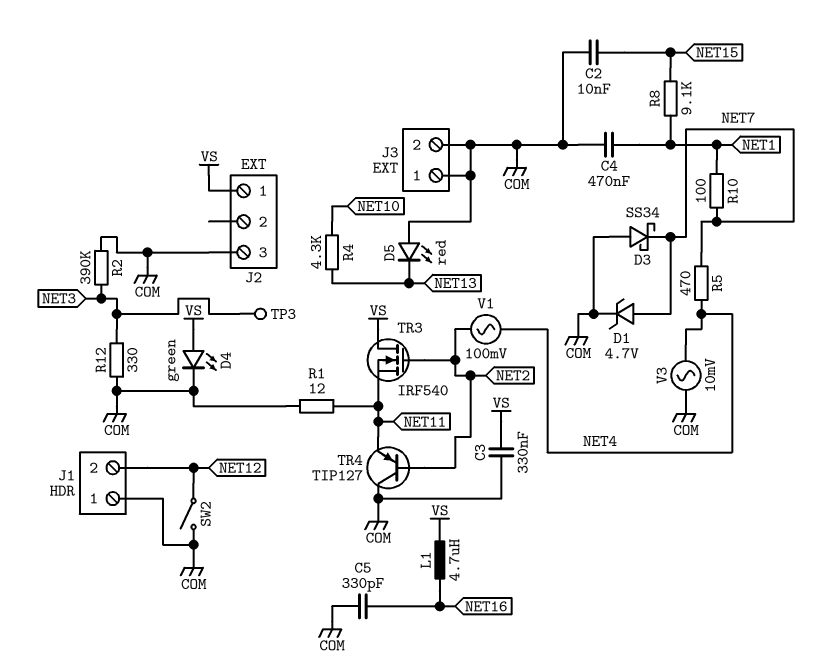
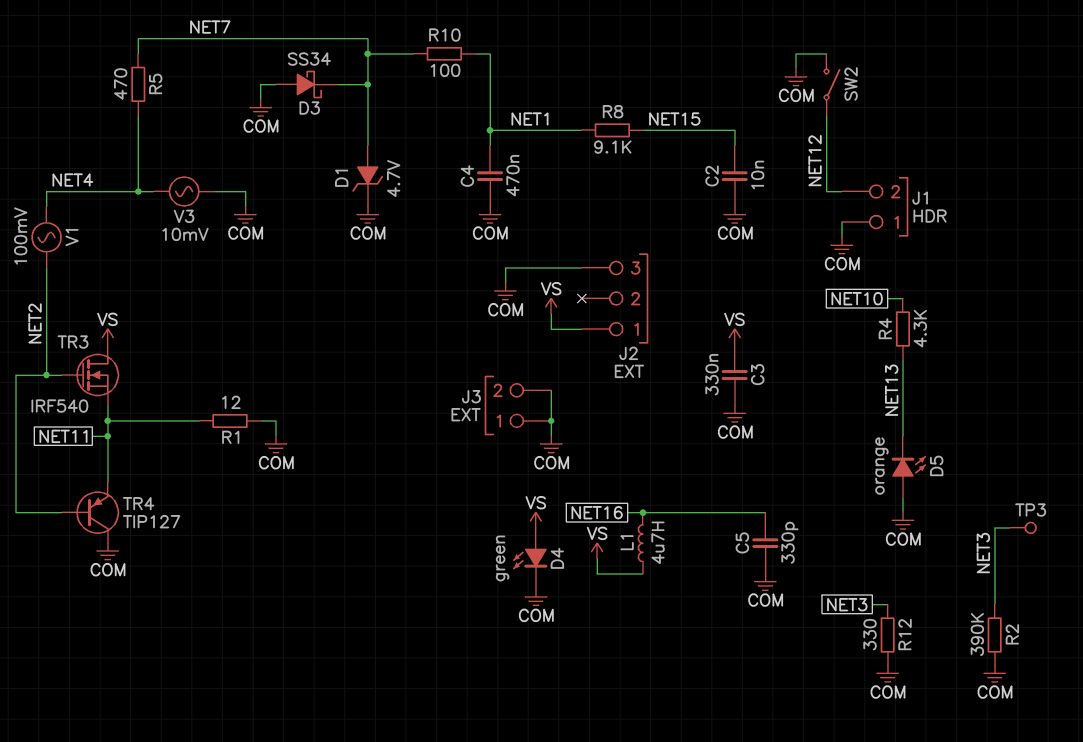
D5: LED red (A COM, K NET13) -> LED orange (A COM, K NET13)

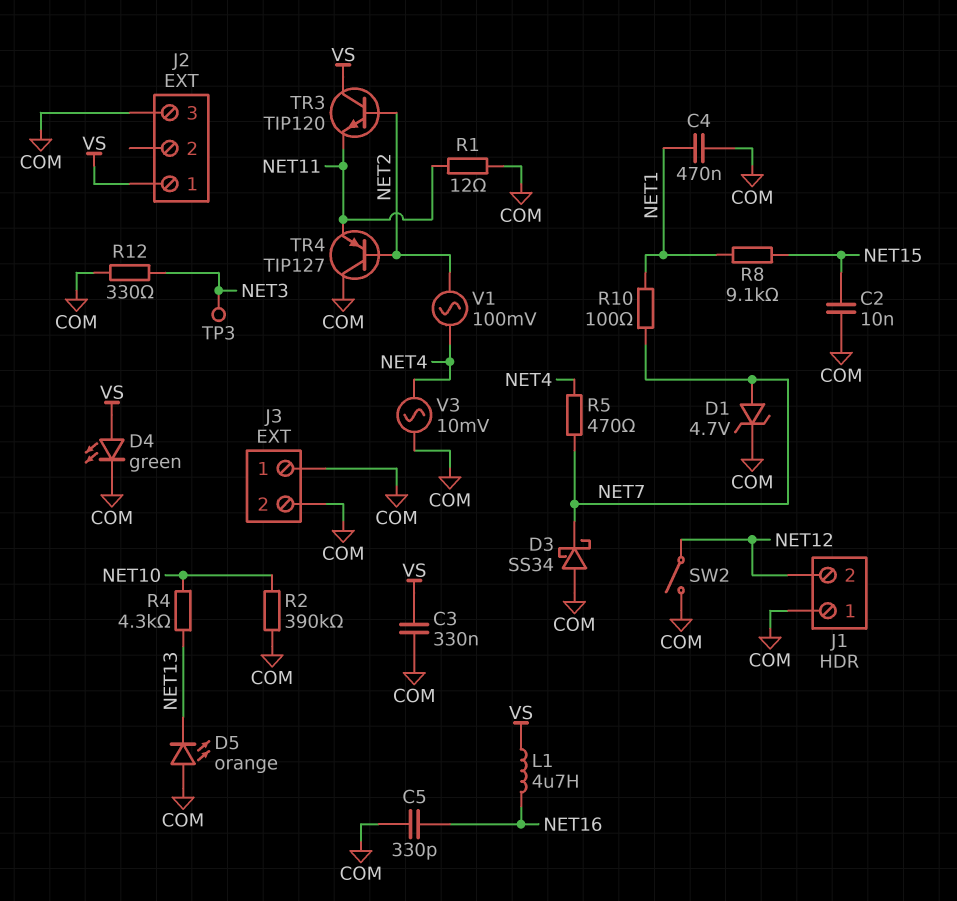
R2: 390k (COM, NET3) -> 390k (COM, NET10)
TR3: NMOS IRF540 (G NET2, D VS, S NET11) -> NPN TIP120 (B NET2, C VS, E NET11)

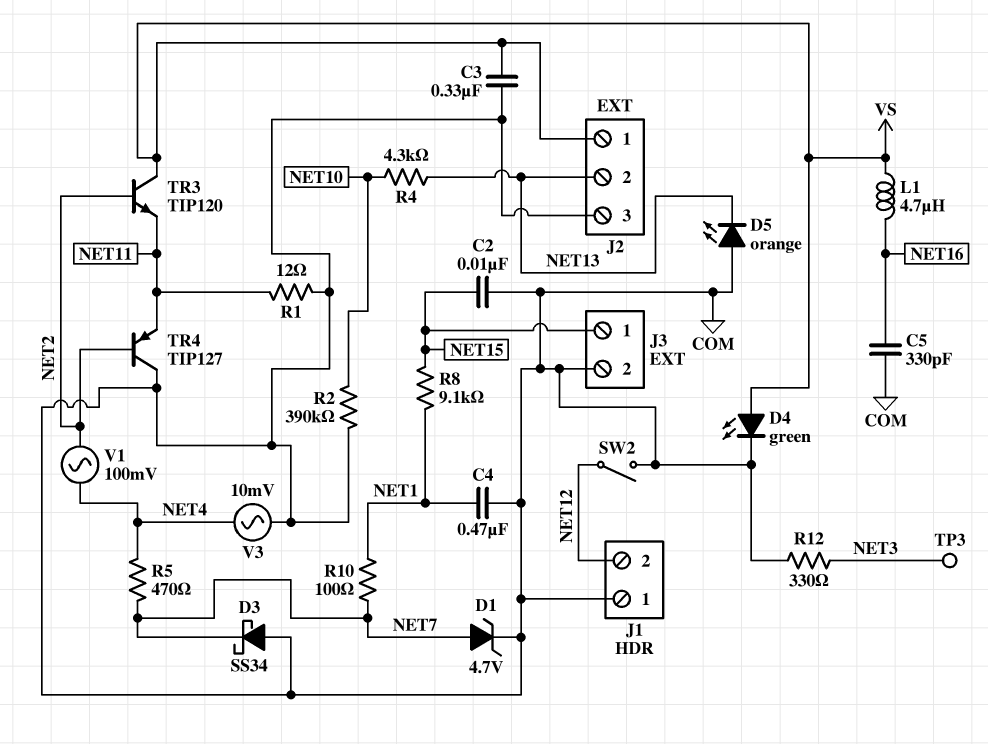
J2 pin 2: none -> NET13
J3 pin 1: COM -> NET15

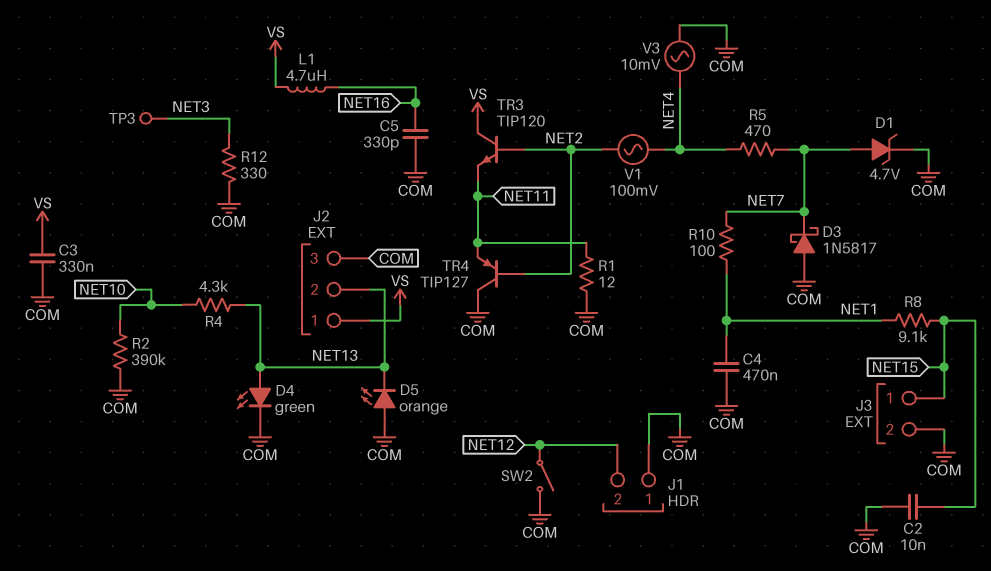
D3: schottky SS34 (A COM, K NET7) -> schottky 1N5817 (A COM, K NET7)
D4: LED green (A VS, K COM) -> LED green (A NET13, K COM)

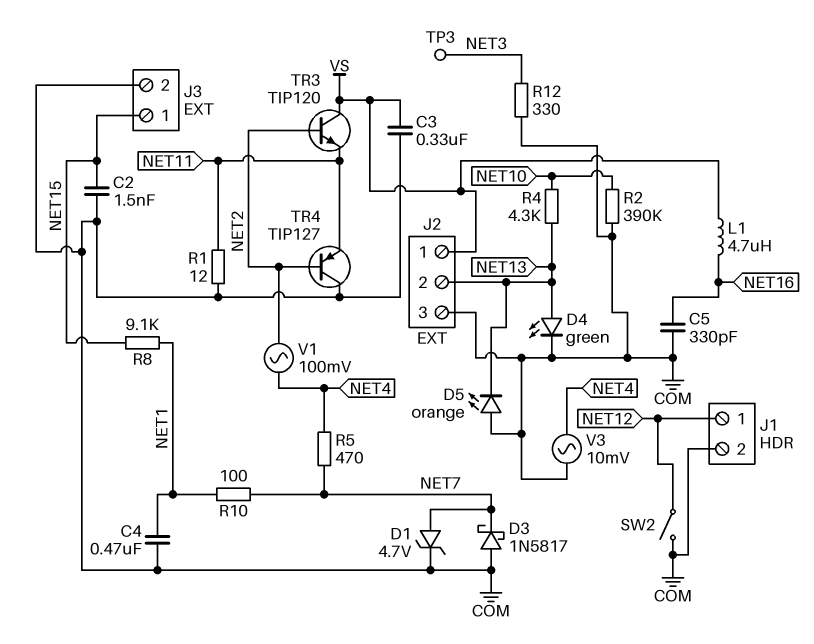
C2: 10nF (COM, NET15) -> 1.5nF (COM, NET15)
J1 pin 1: COM -> NET12
J1 pin 2: NET12 -> COM

